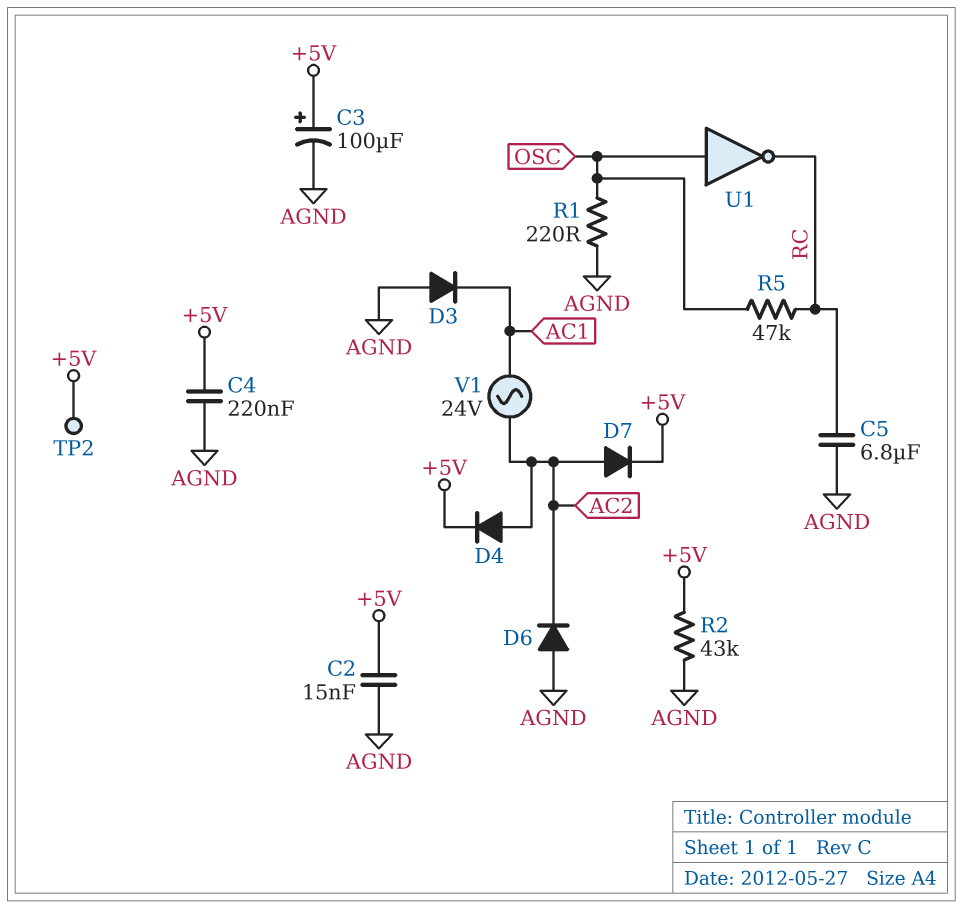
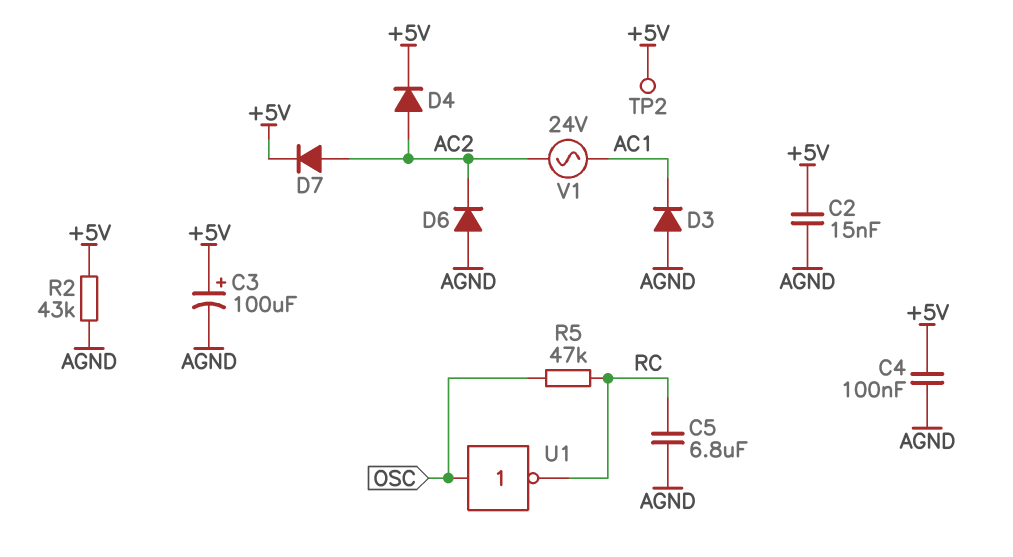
C4: 220nF (+5V, AGND) -> 100nF (+5V, AGND)
R1: 220 (AGND, OSC) -> none

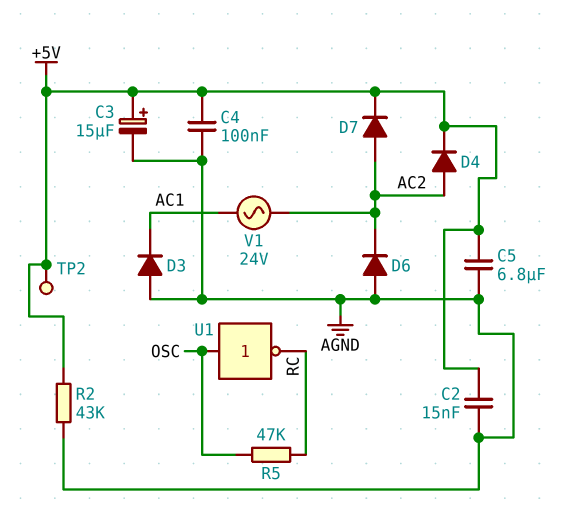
C3: 100uF (plus +5V, minus AGND) -> 15uF (plus +5V, minus AGND)
C5: 6.8uF (AGND, RC) -> 6.8uF (+5V, AGND)

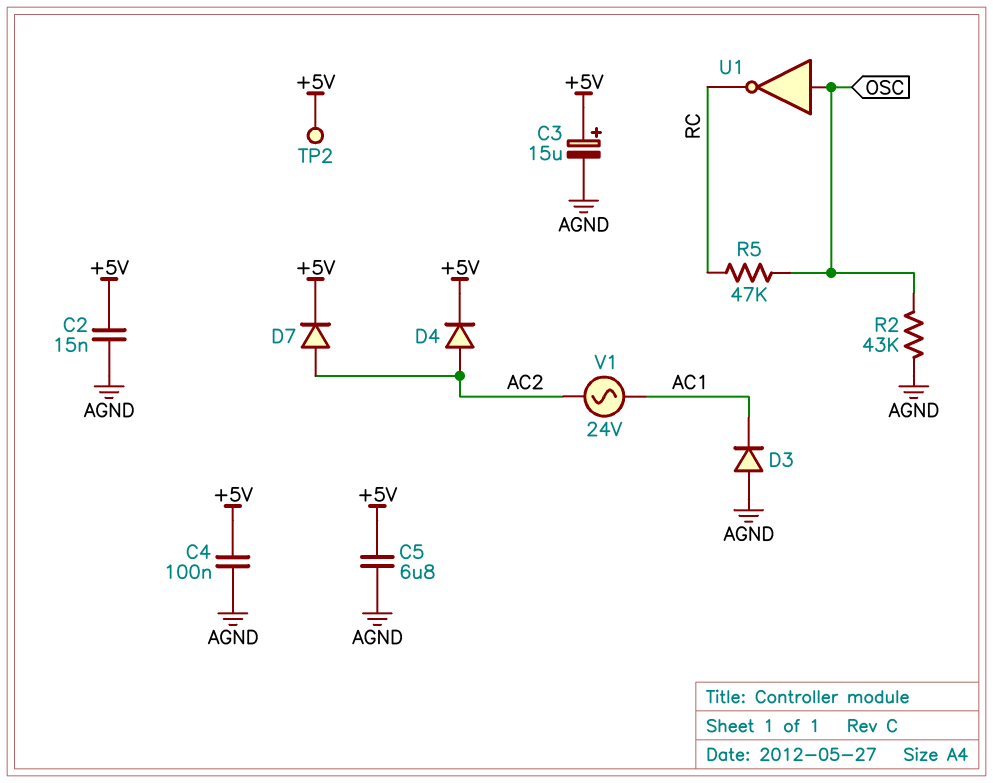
D6: diode (A AGND, K AC2) -> none
R2: 43k (+5V, AGND) -> 43k (AGND, OSC)

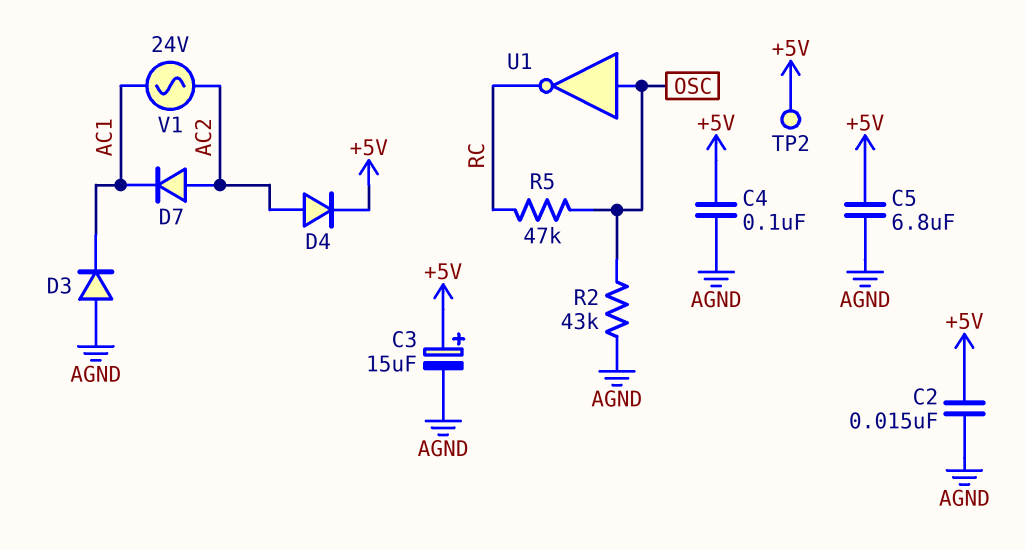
D7: diode (A AC2, K +5V) -> diode (A AC2, K AC1)

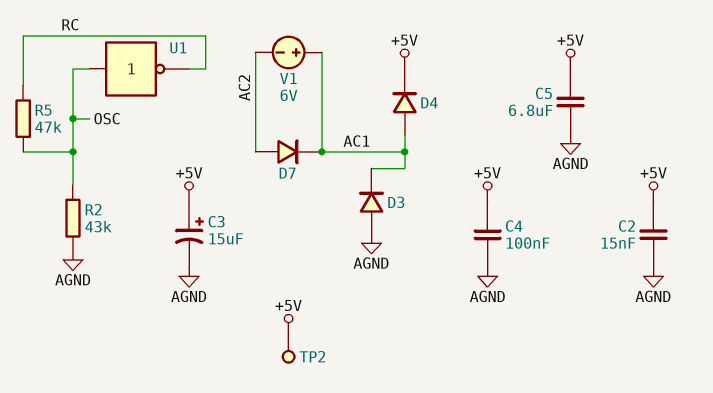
D4: diode (A AC2, K +5V) -> diode (A AC1, K +5V)
V1: AC 24V (AC1, AC2) -> 6V (plus AC1, minus AC2)

